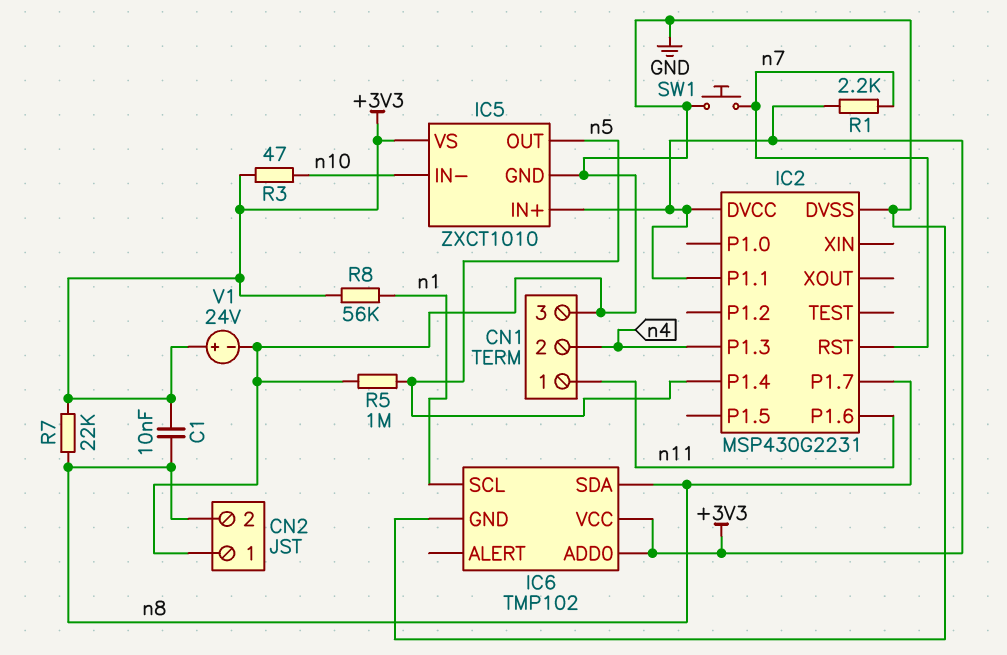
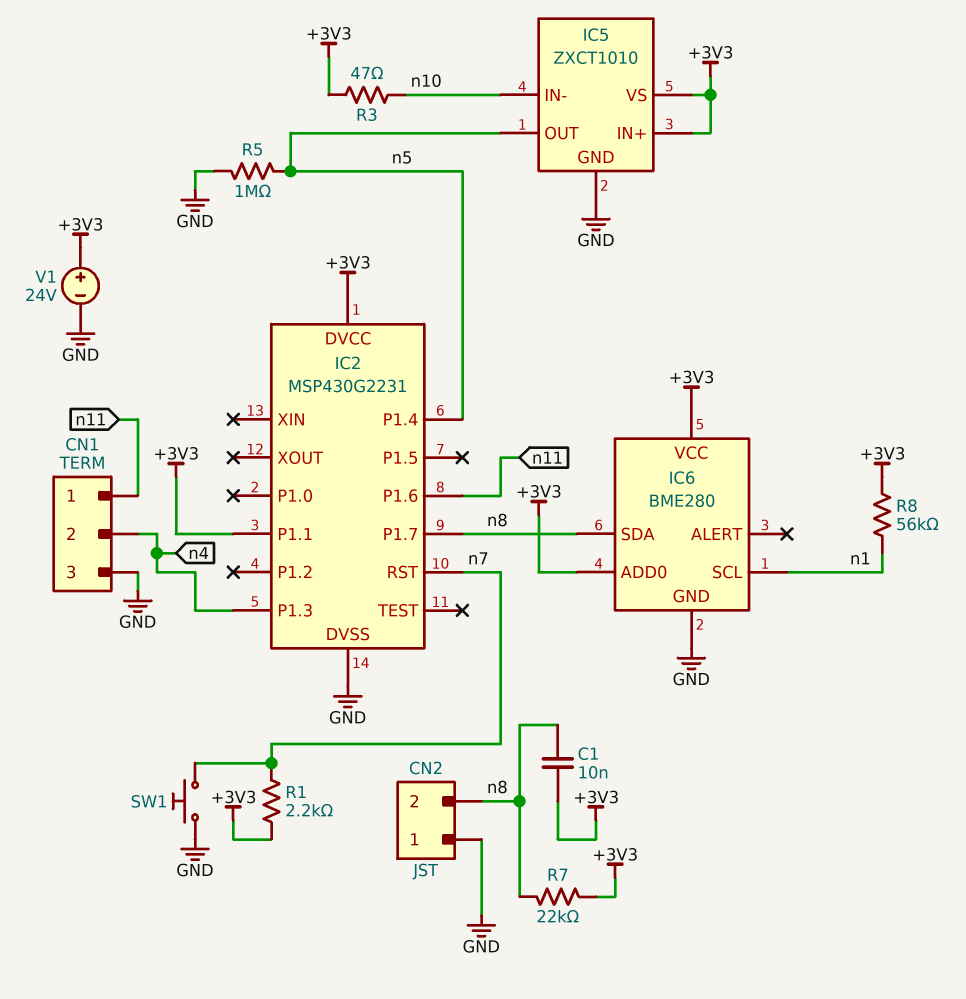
IC6: TMP102 -> BME280

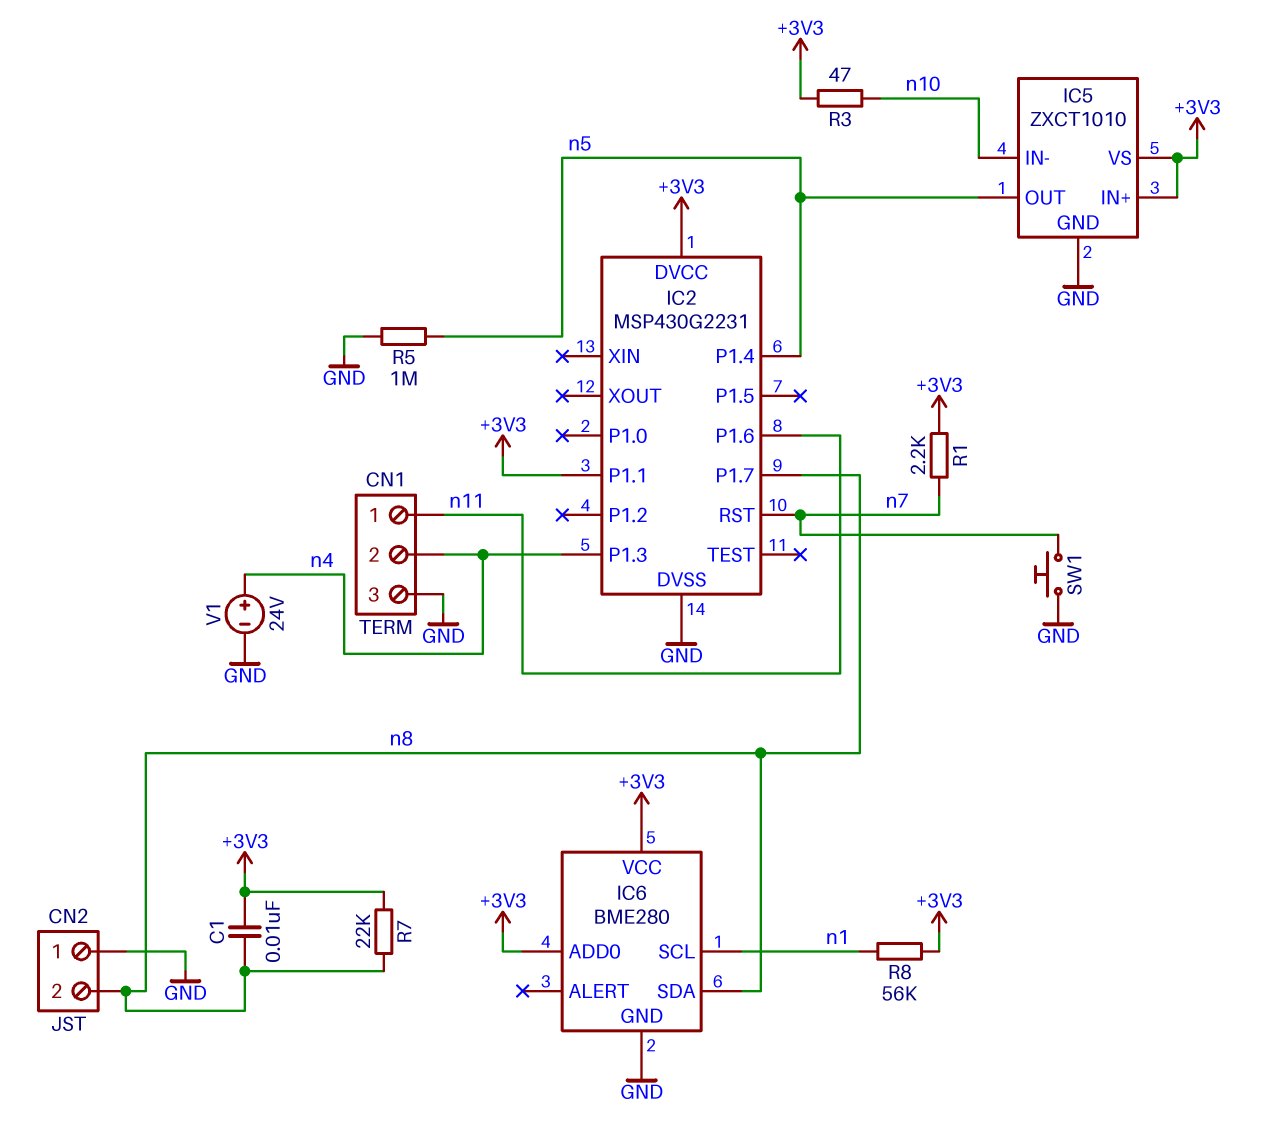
V1: 24V (plus +3V3, minus GND) -> 24V (plus n4, minus GND)

